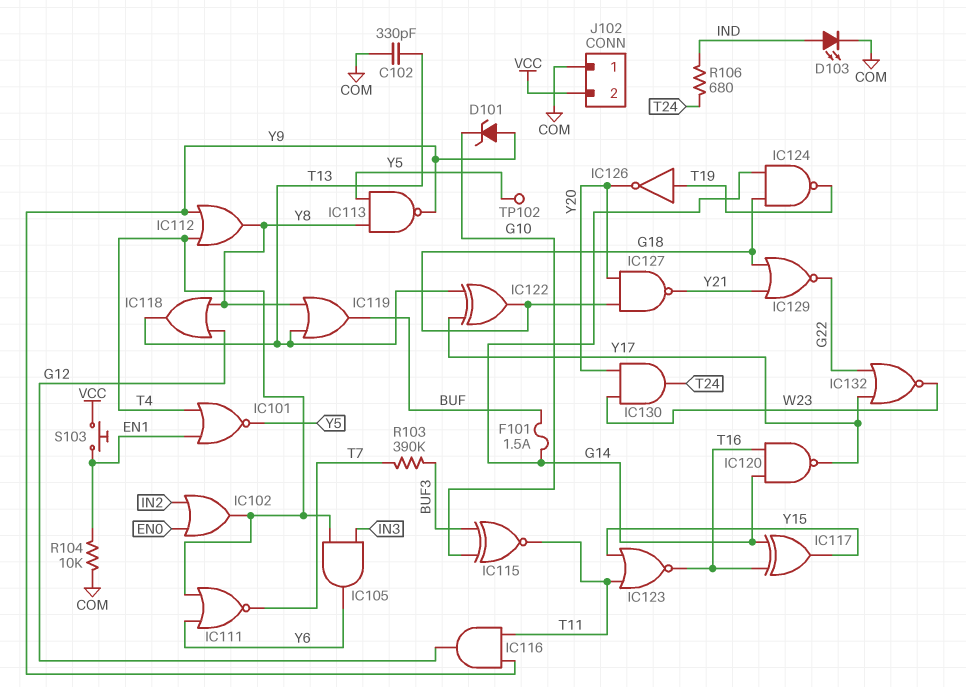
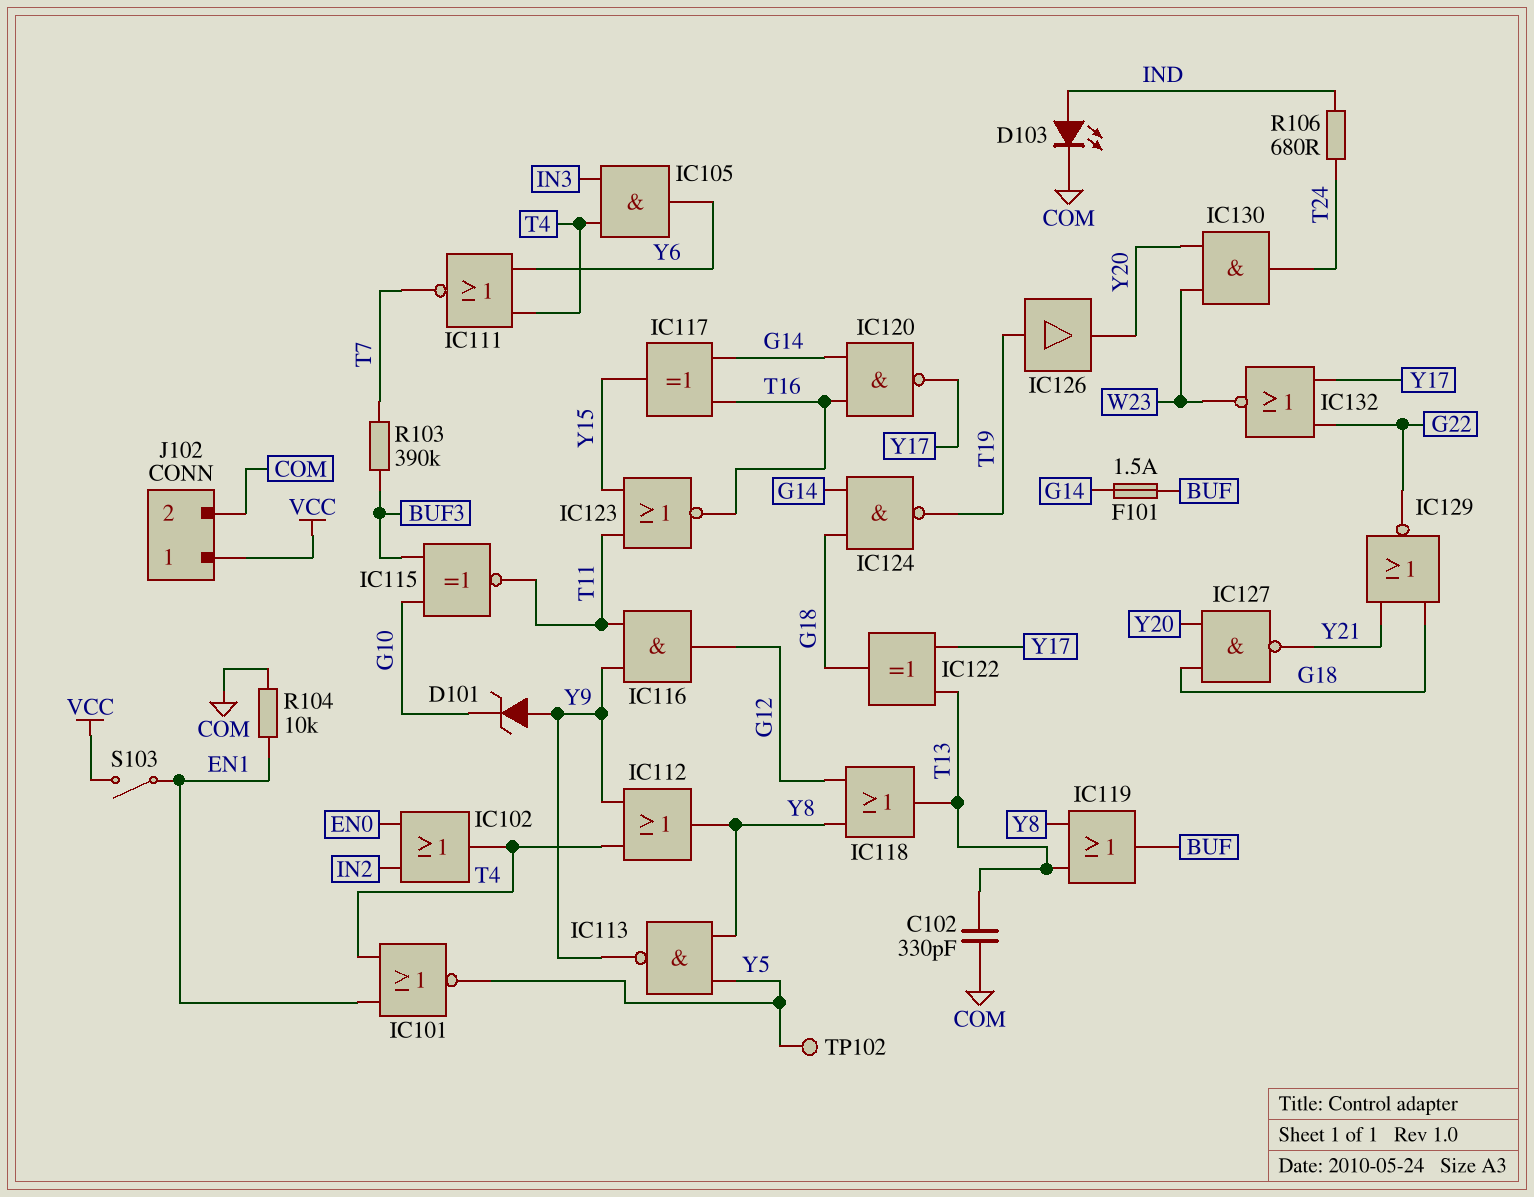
IC126: NOT (in T19, out Y20) -> buffer (in T19, out Y20)
J102 pin 1: COM -> VCC
J102 pin 2: VCC -> COM
S103: button (EN1, VCC) -> switch (EN1, VCC)

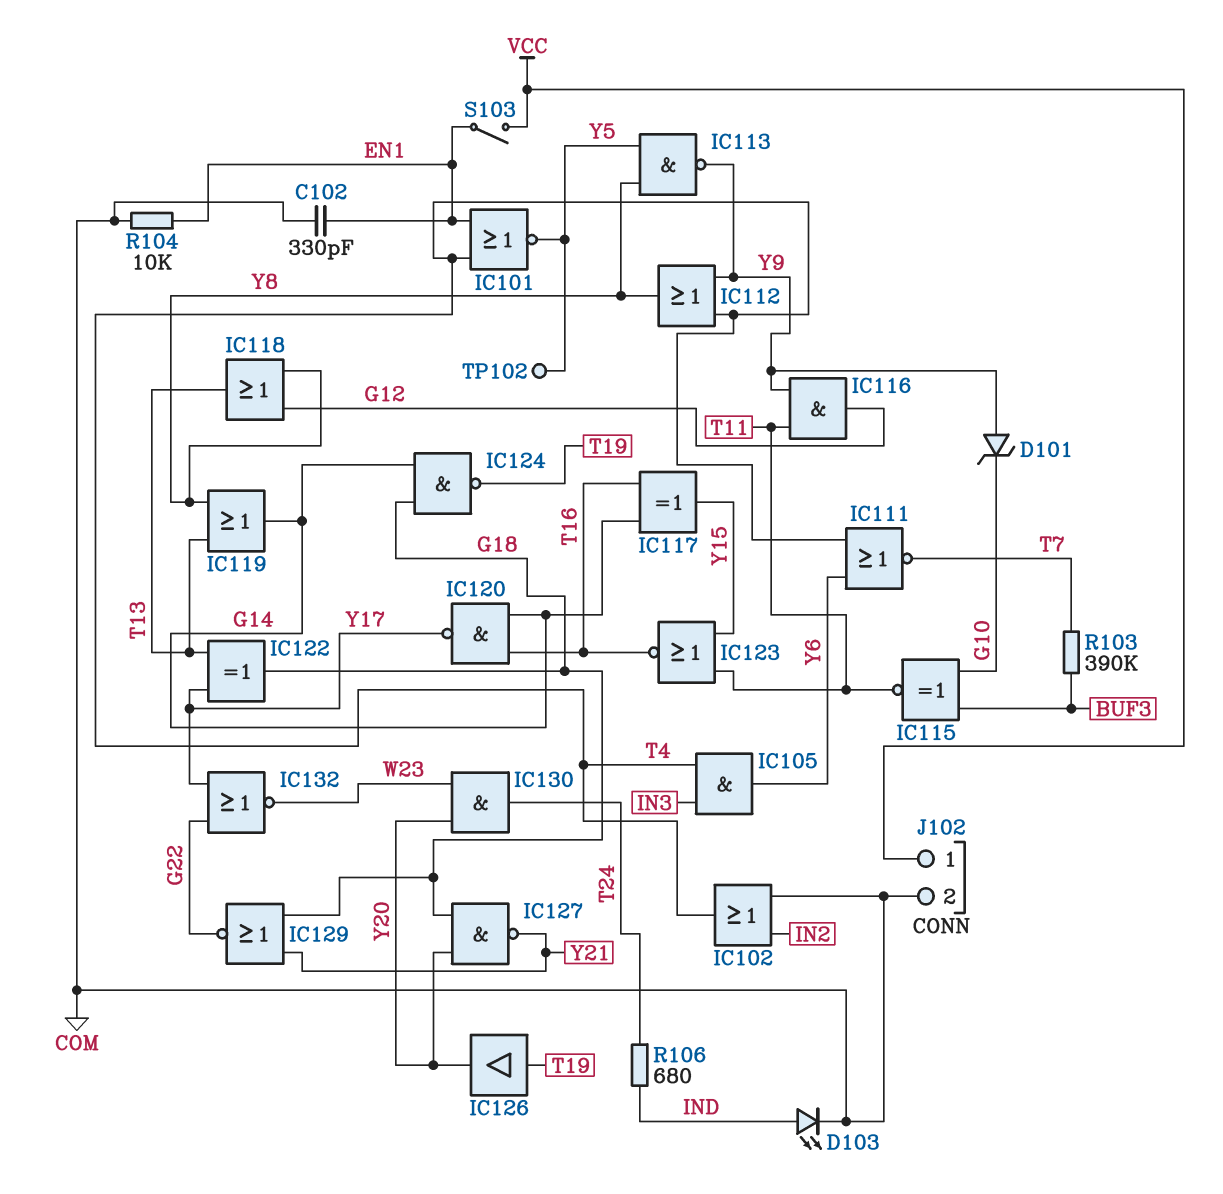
C102: 330pF (COM, T13) -> 330pF (COM, EN1)
F101: 1.5A (BUF, G14) -> none
IC102: OR (in EN0, in IN2, out T4) -> OR (in COM, in IN2, out T4)
IC119: OR (in T13, in Y8, out BUF) -> OR (in T13, in Y8, out G14)

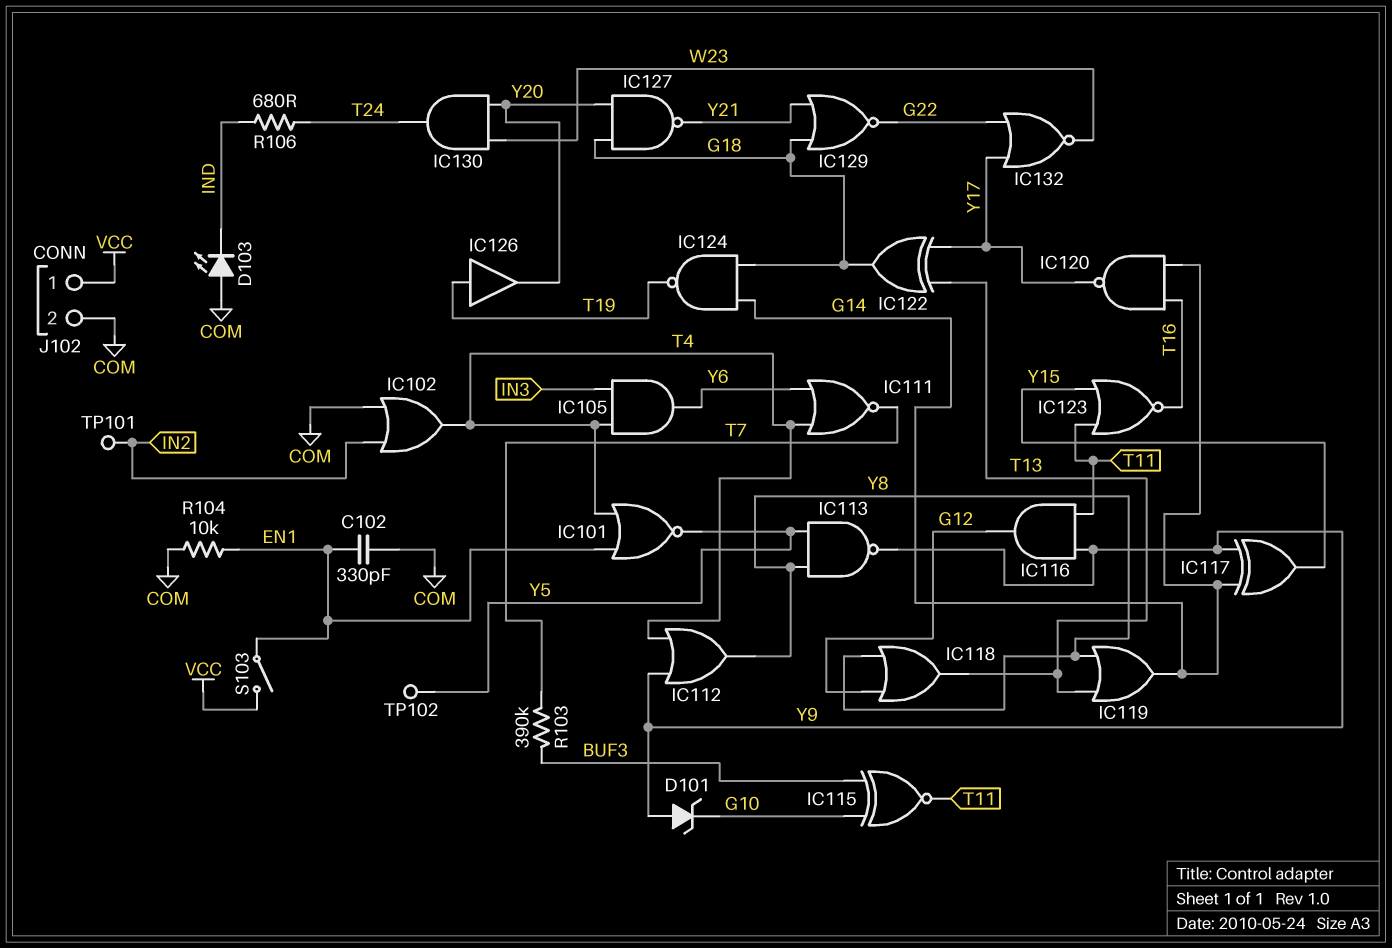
D103: LED (A IND, K COM) -> LED (A COM, K IND)
IC117: XOR (in G14, in T16, out Y15) -> XOR (in G14, in Y9, out Y15)
TP101: none -> test point (IN2)

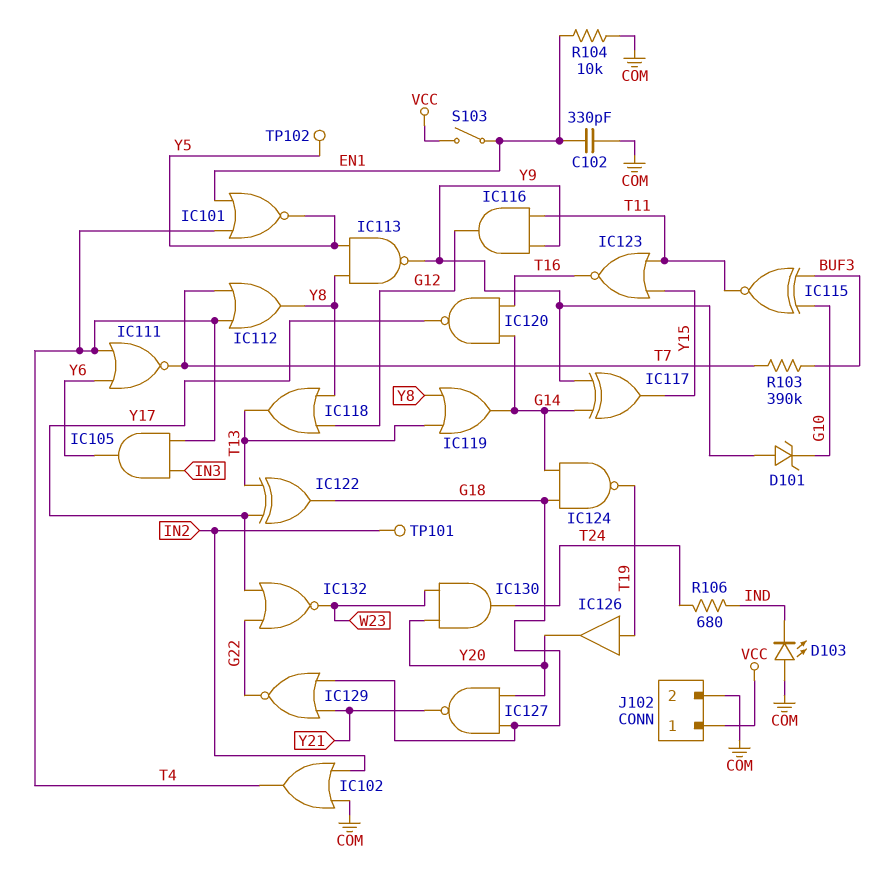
IC112: OR (in T4, in Y9, out Y8) -> OR (in T4, in T7, out Y8)

